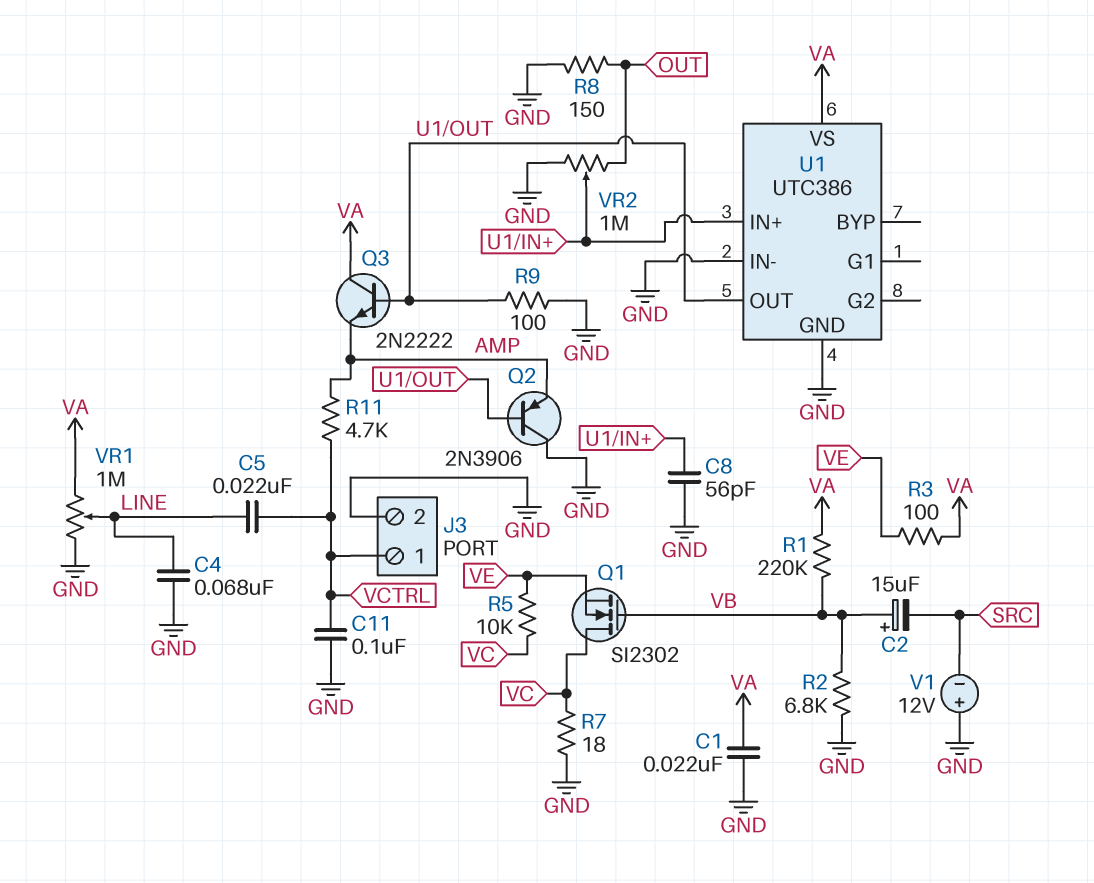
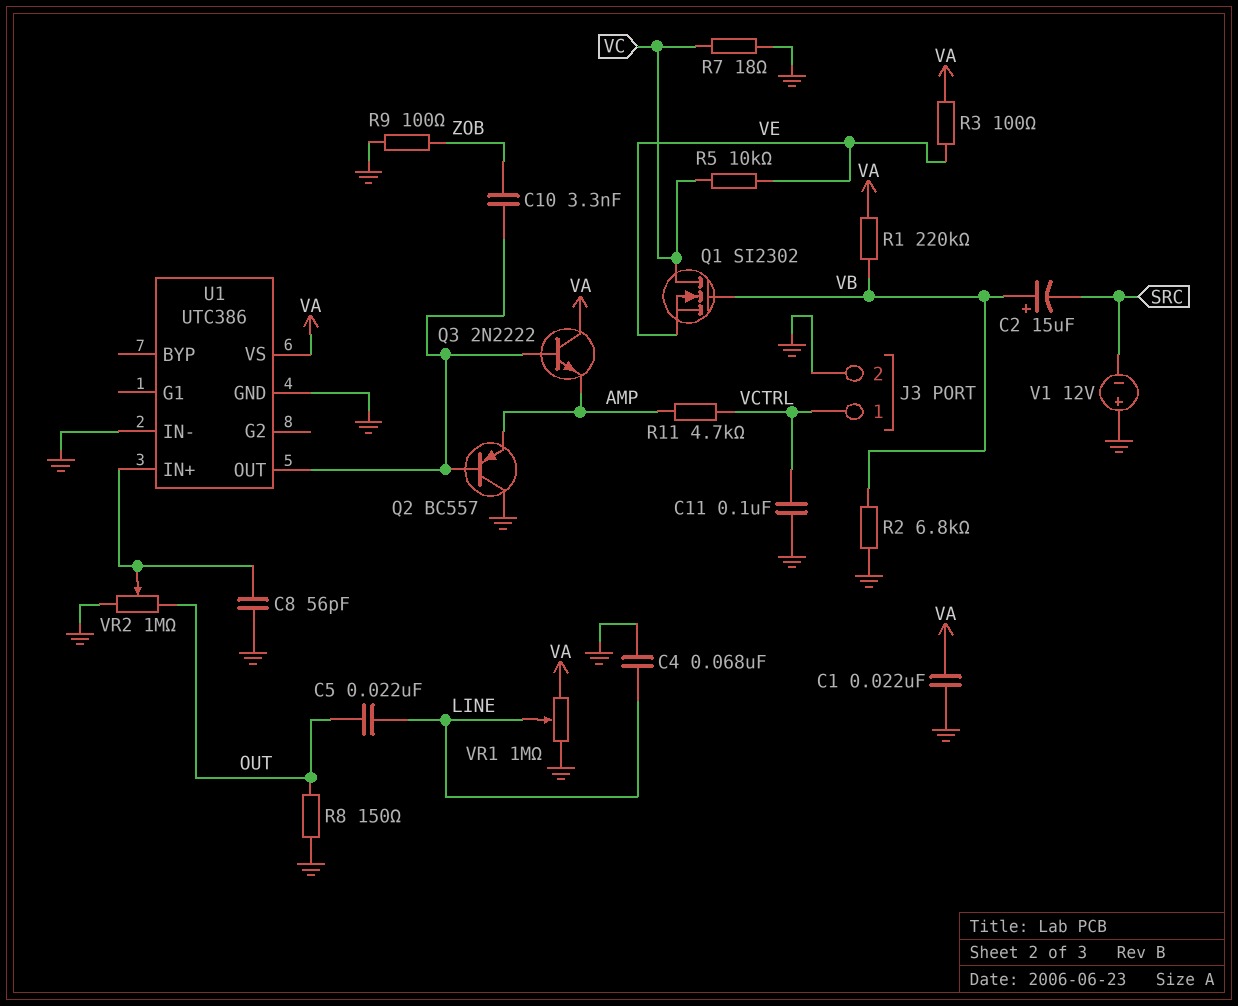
C5: 22nF (LINE, VCTRL) -> 22nF (LINE, OUT)
C10: none -> 3.3nF (U1/OUT, ZOB)
Q2: PNP 2N3906 (B U1/OUT, C GND, E AMP) -> PNP BC557 (B U1/OUT, C GND, E AMP)
R9: 100 (GND, U1/OUT) -> 100 (GND, ZOB)

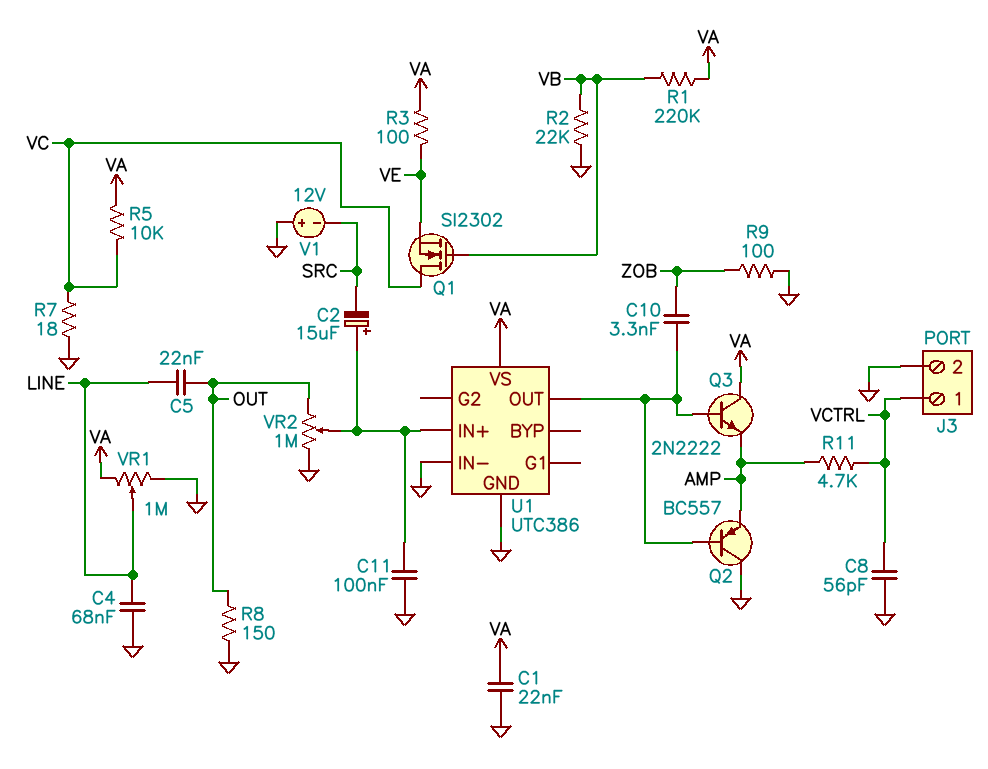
C2: 15uF (plus VB, minus SRC) -> 15uF (plus U1/IN+, minus SRC)
C8: 56pF (GND, U1/IN+) -> 56pF (GND, VCTRL)
C11: 100nF (GND, VCTRL) -> 100nF (GND, U1/IN+)
R2: 6.8k (GND, VB) -> 22k (GND, VB)
R5: 10k (VC, VE) -> 10k (VA, VC)

